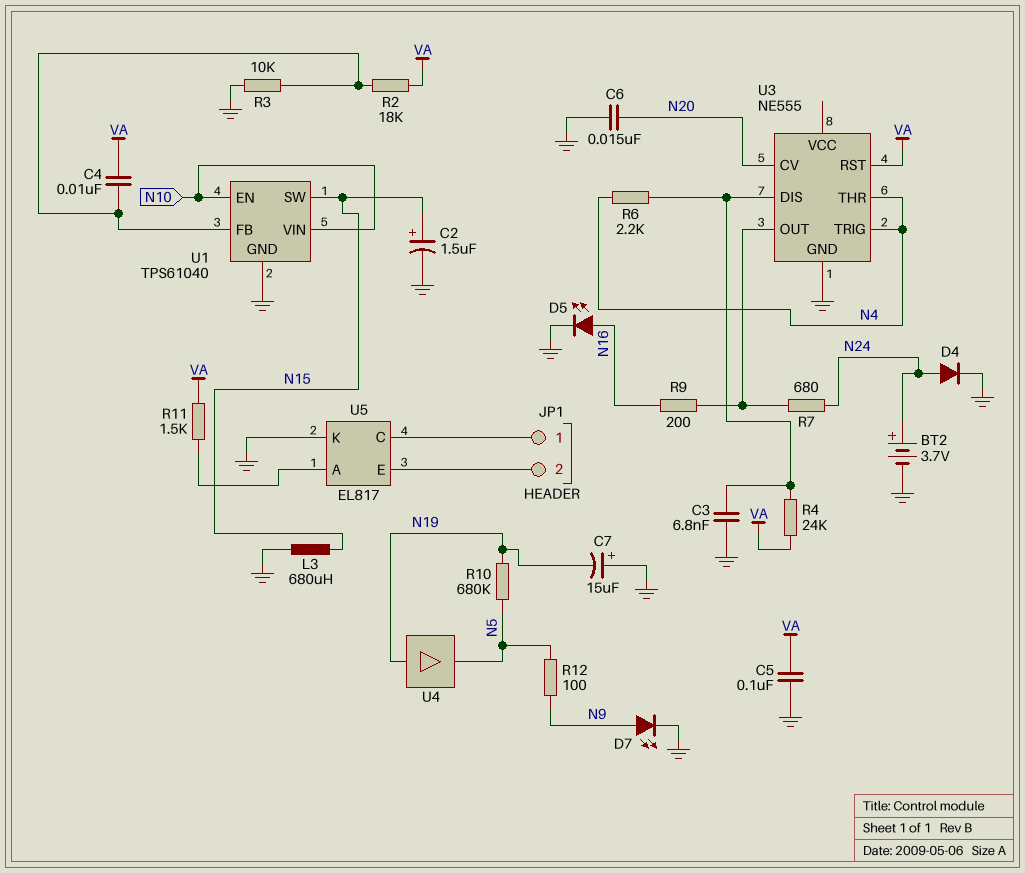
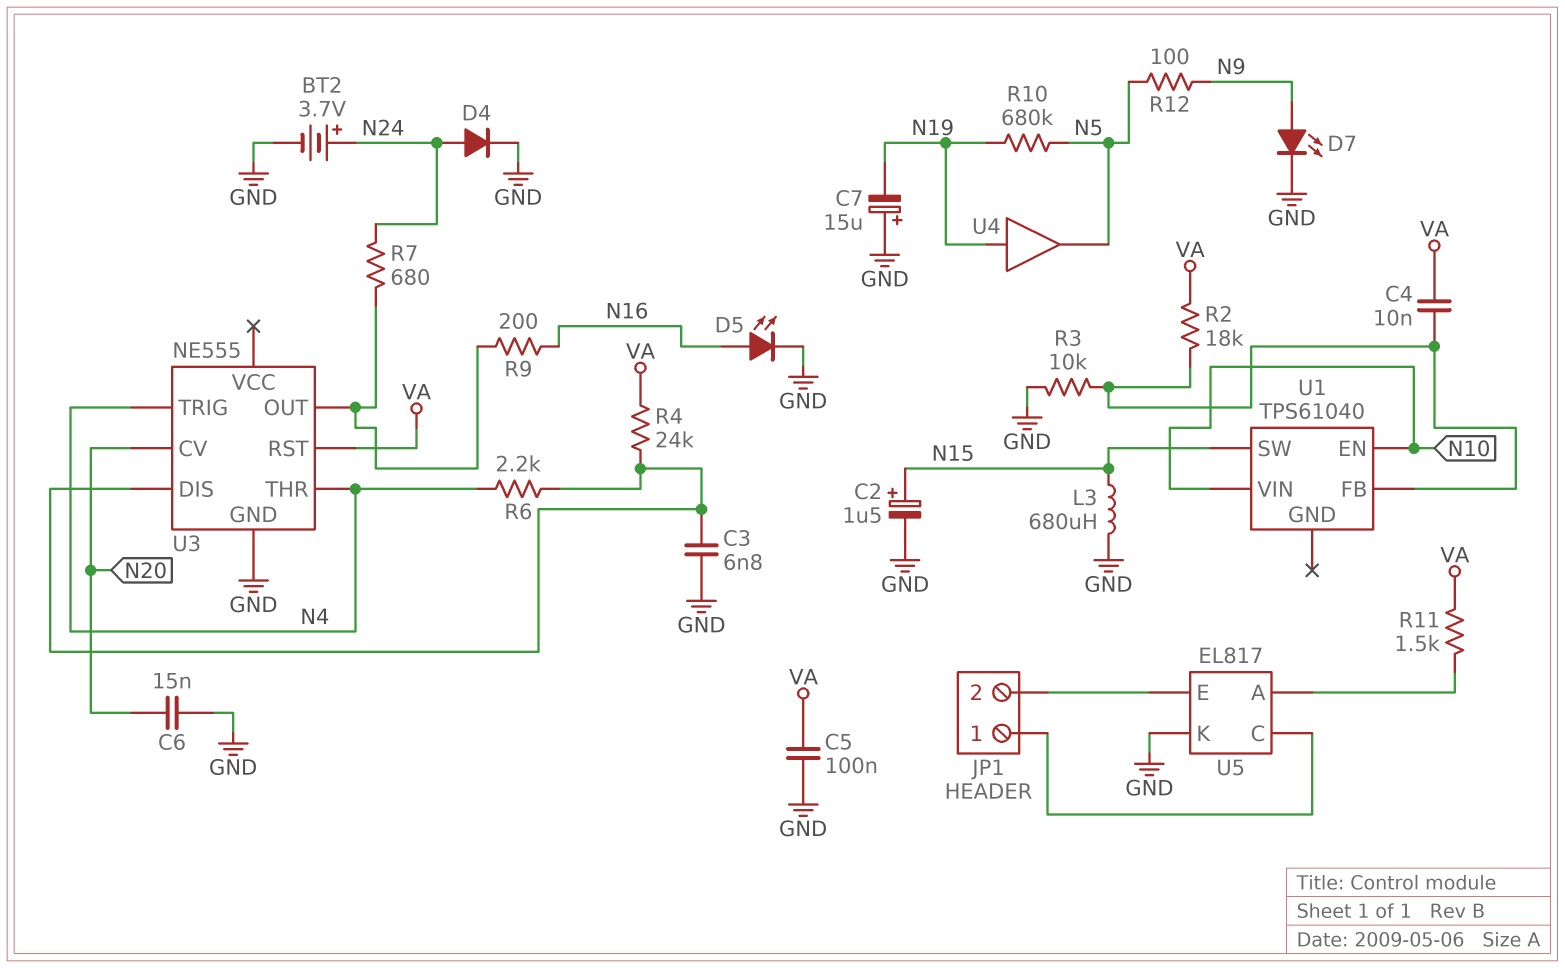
U1 pin GND: GND -> none

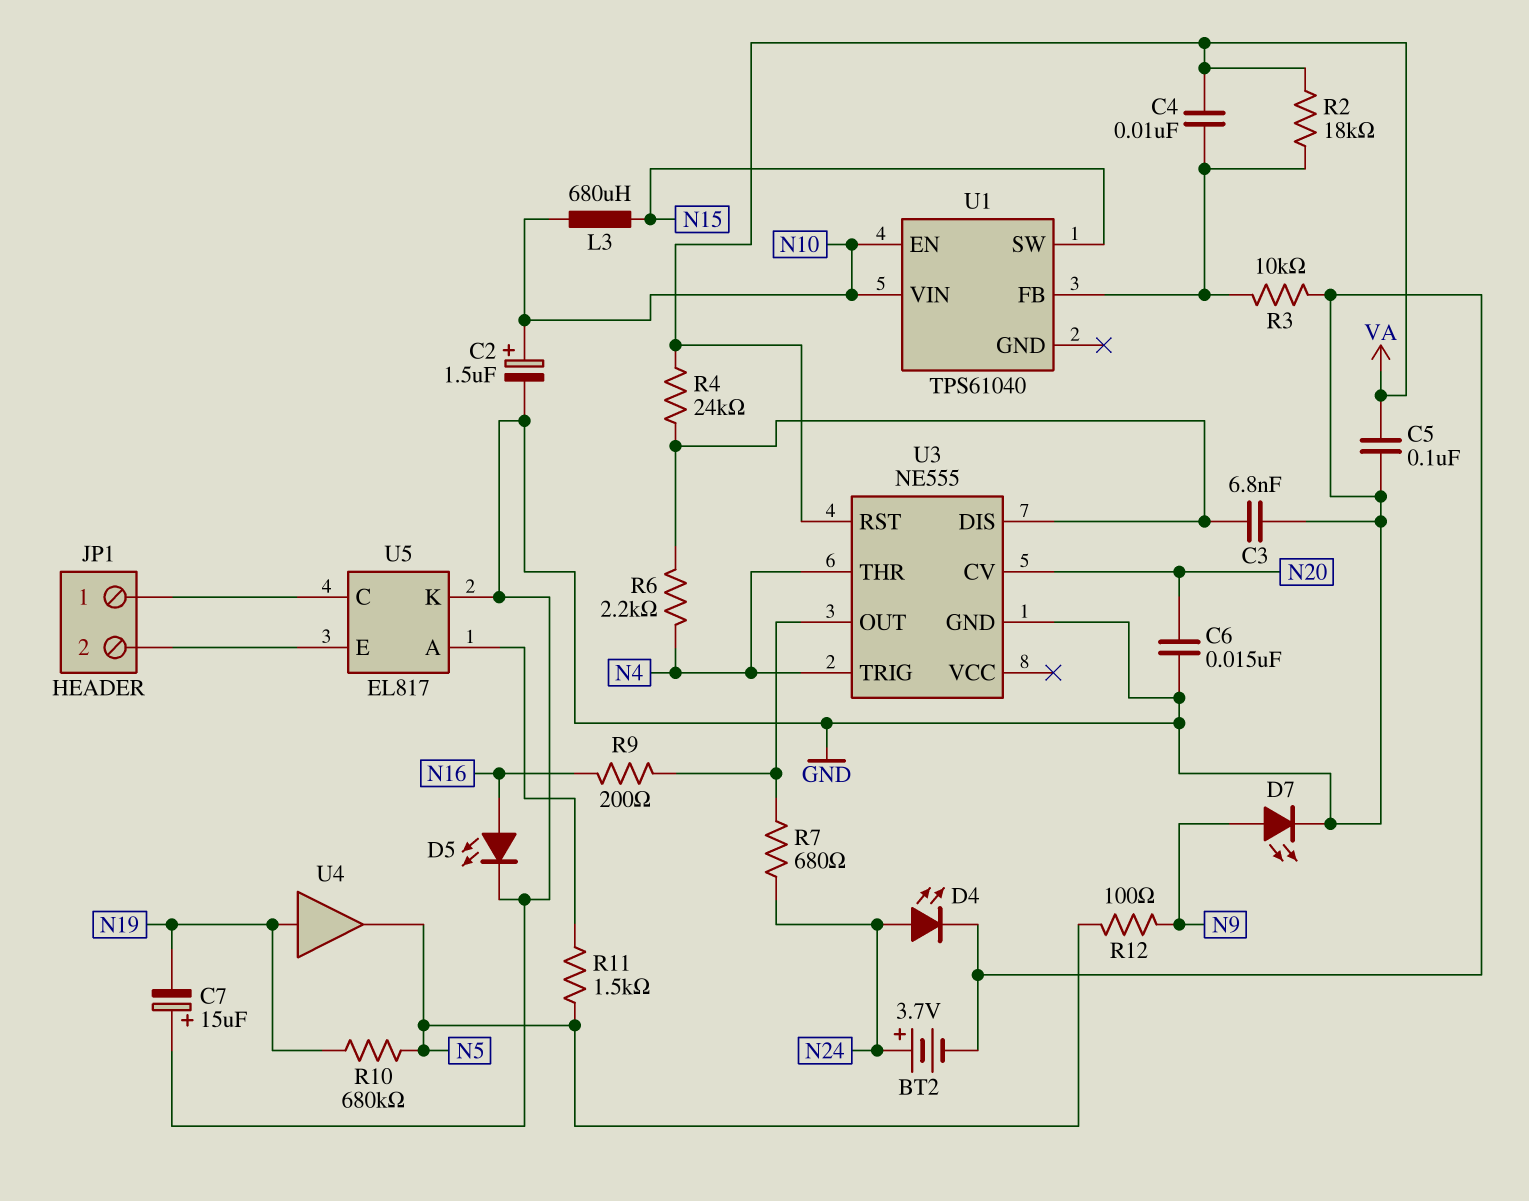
C2: 1.5uF (plus N15, minus GND) -> 1.5uF (plus N10, minus GND)
D4: diode (A N24, K GND) -> LED (A N24, K GND)
L3: 680uH (GND, N15) -> 680uH (N10, N15)
R11: 1.5k (U5/A, VA) -> 1.5k (N5, U5/A)

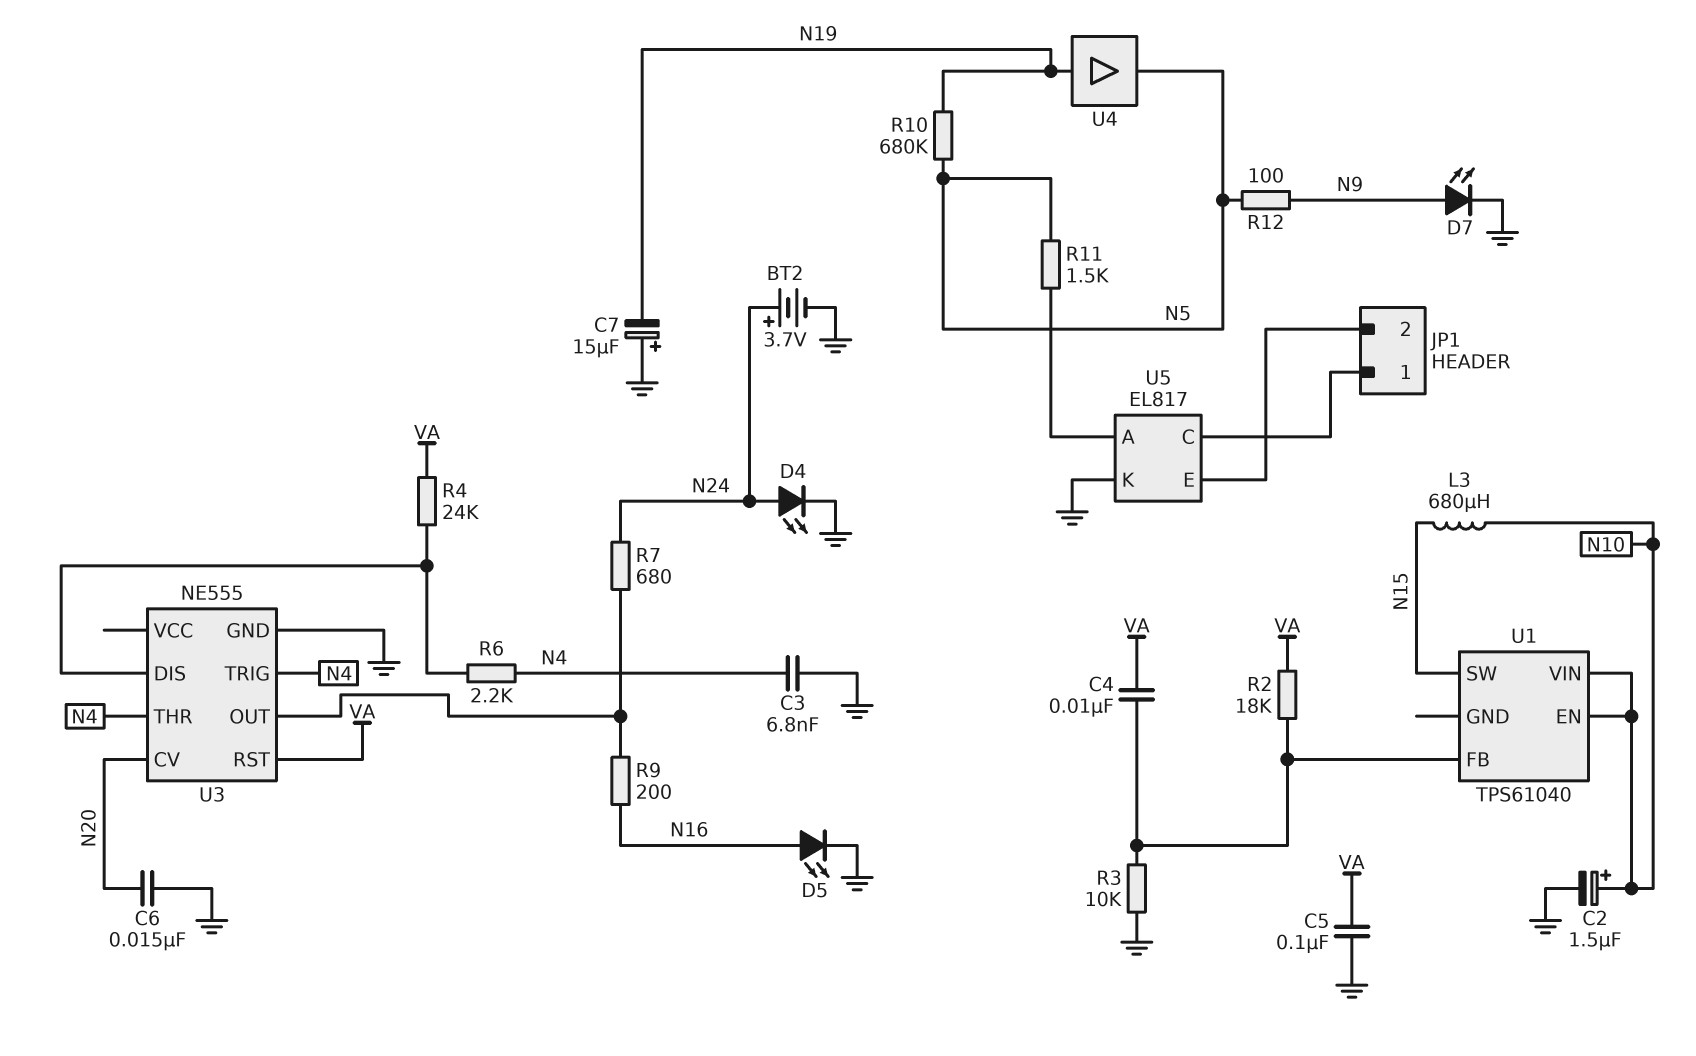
C3: 6.8nF (GND, U3/DIS) -> 6.8nF (GND, N4)

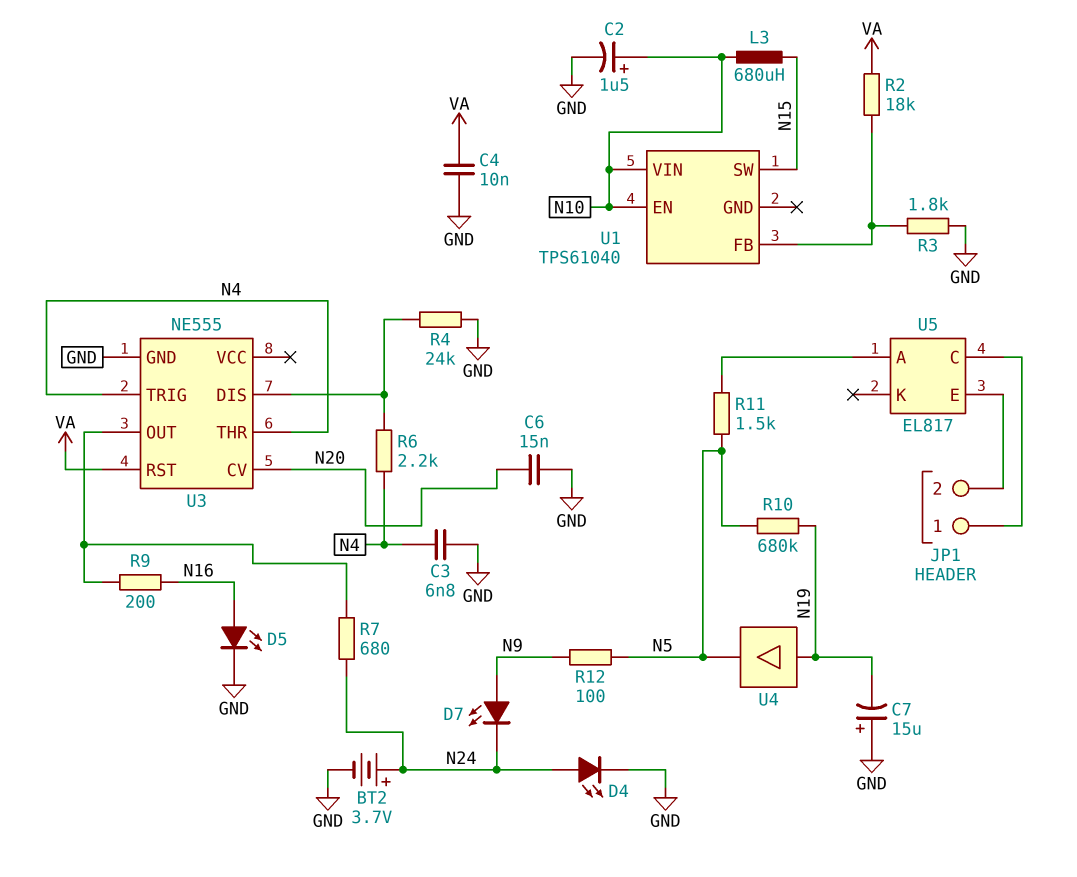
C4: 10nF (U1/FB, VA) -> 10nF (GND, VA)
C5: 100nF (GND, VA) -> none
D7: LED (A N9, K GND) -> LED (A N9, K N24)
R3: 10k (GND, U1/FB) -> 1.8k (GND, U1/FB)
R4: 24k (U3/DIS, VA) -> 24k (GND, U3/DIS)
U5 pin K: GND -> none

